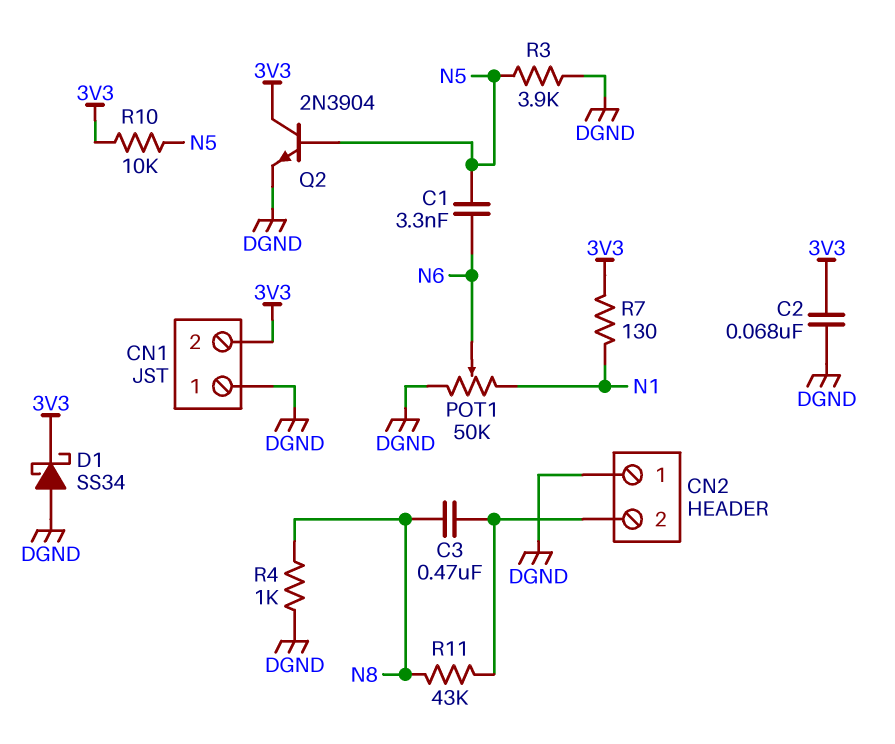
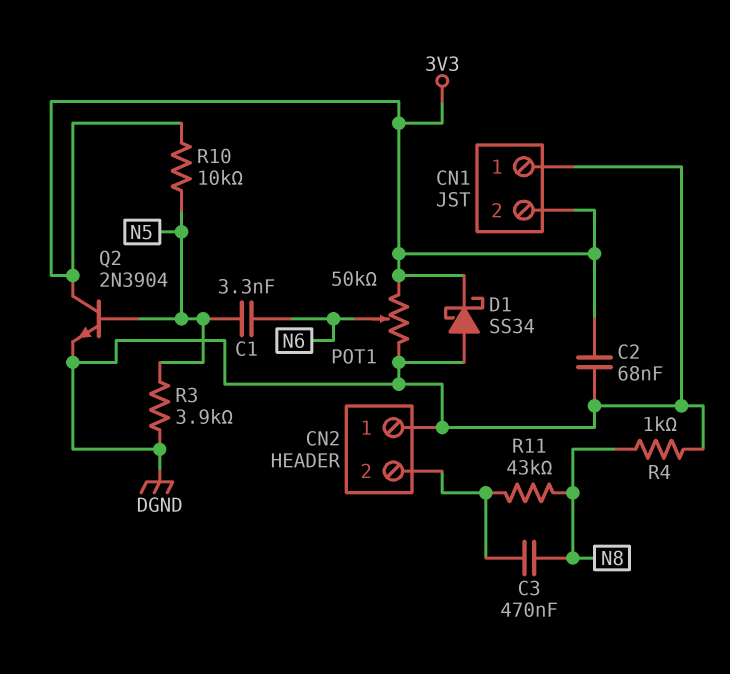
POT1: 50k (DGND, N1, wiper N6) -> 50k (3V3, DGND, wiper N6)
R7: 130 (3V3, N1) -> none

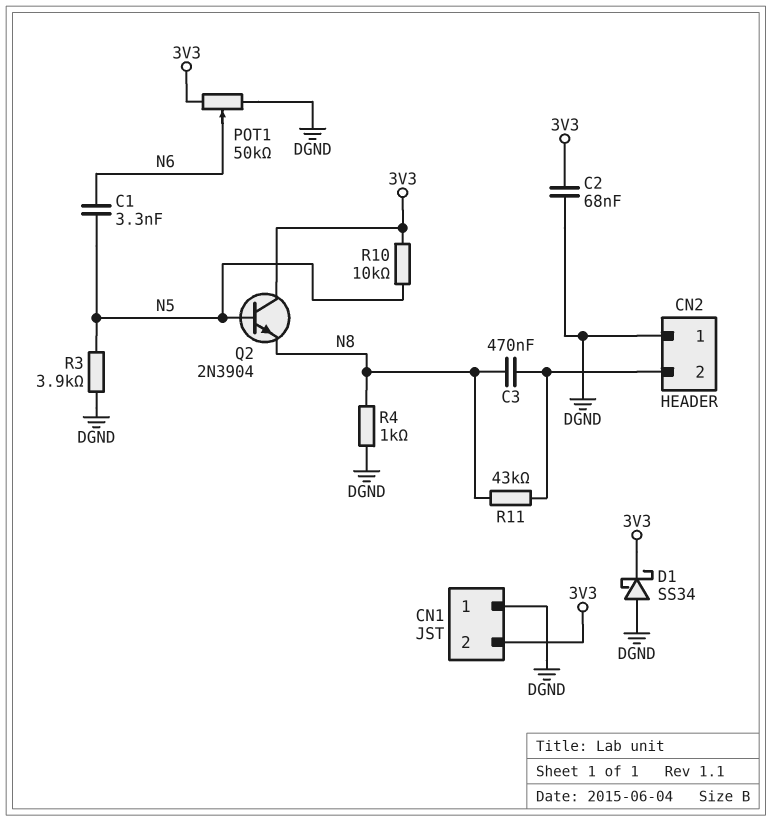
Q2: NPN 2N3904 (B N5, C 3V3, E DGND) -> NPN 2N3904 (B N5, C 3V3, E N8)

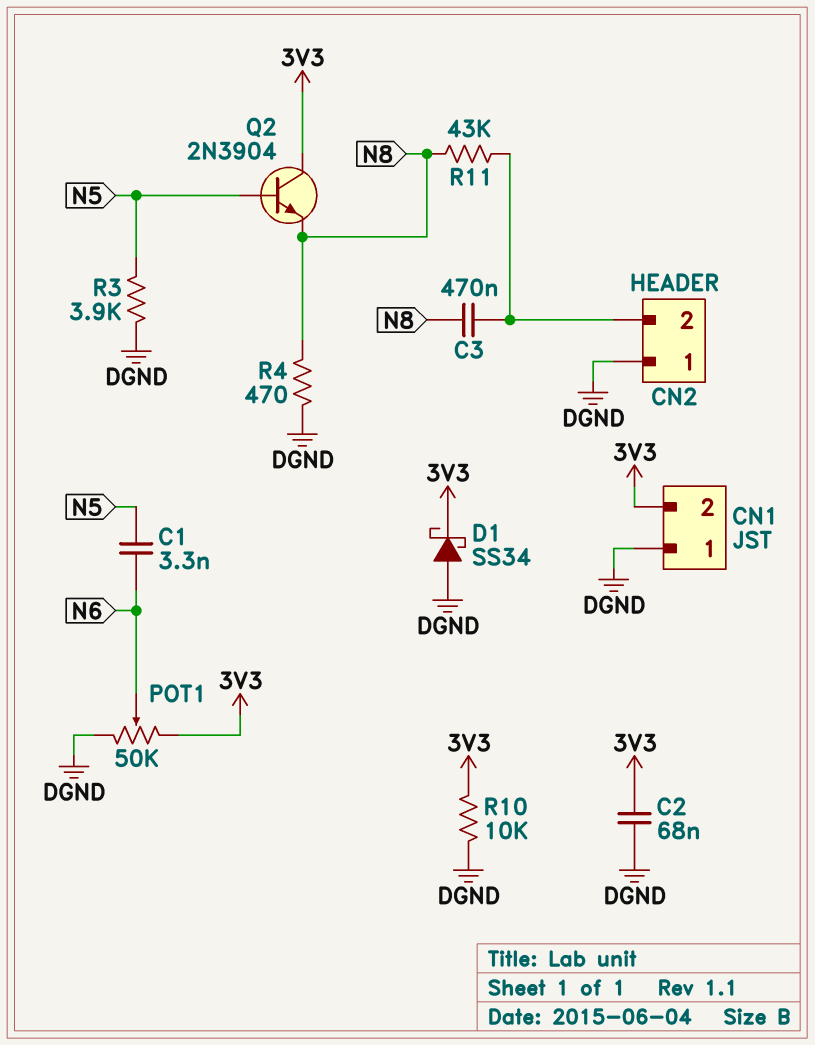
R4: 1k (DGND, N8) -> 470 (DGND, N8)
R10: 10k (3V3, N5) -> 10k (3V3, DGND)

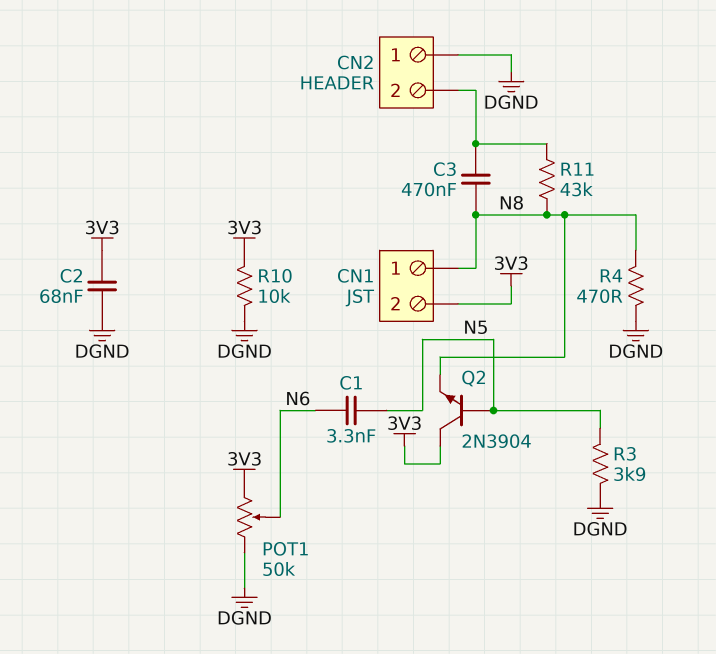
CN1 pin 1: DGND -> N8
D1: schottky SS34 (A DGND, K 3V3) -> none

